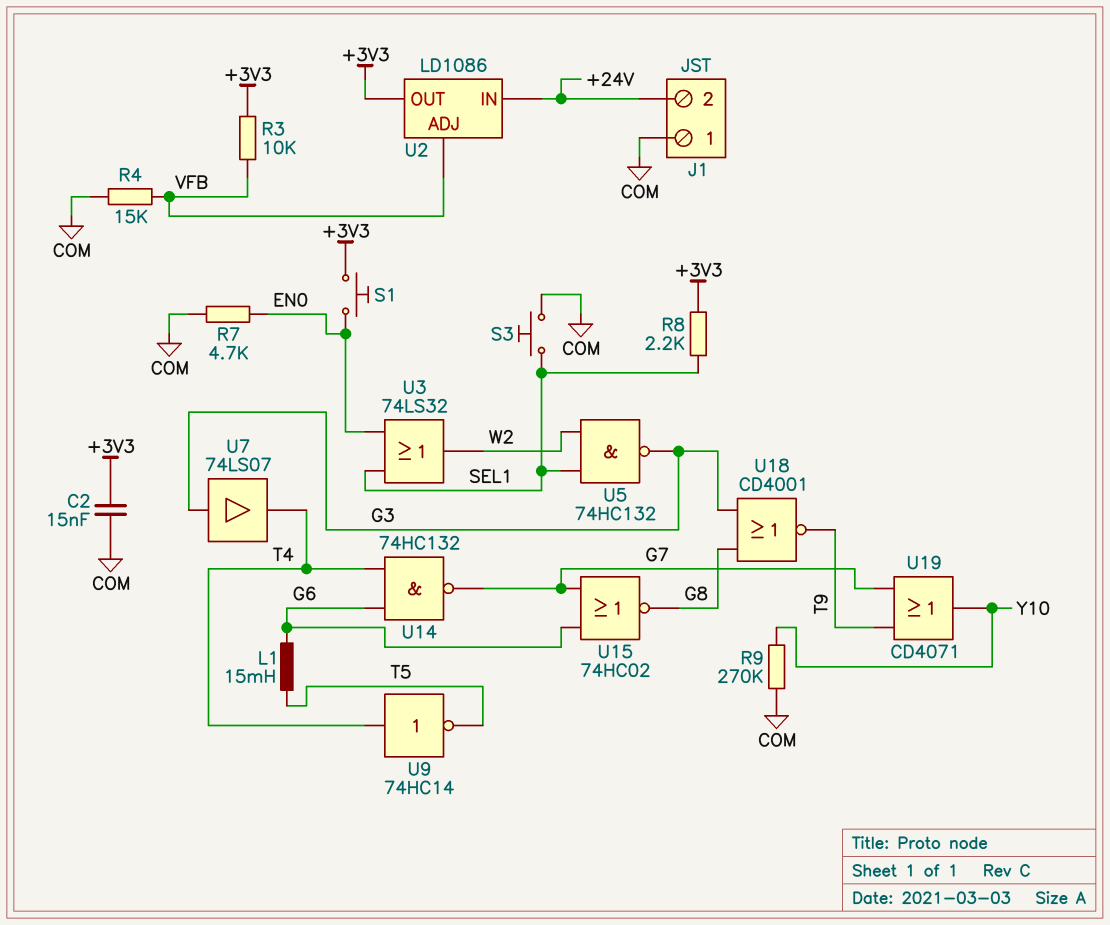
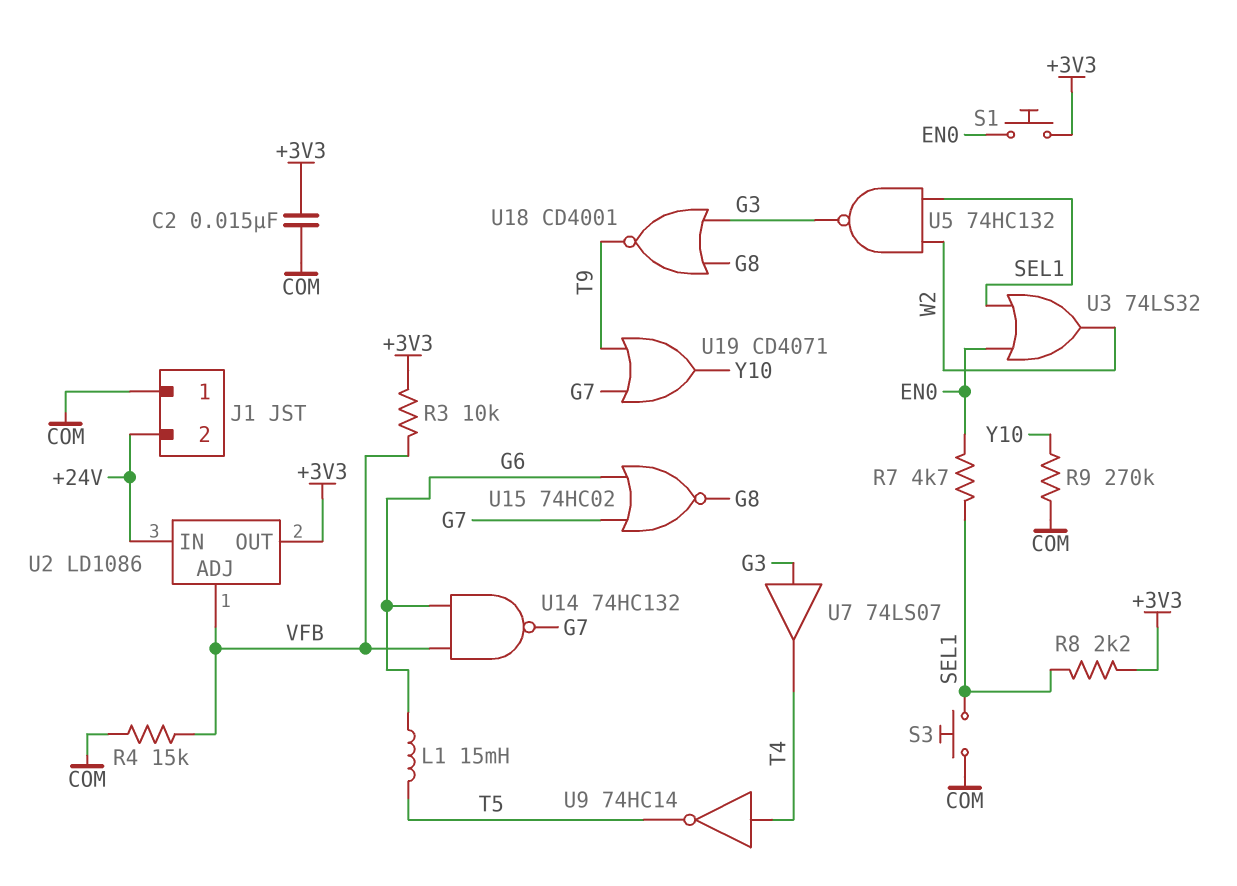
R7: 4.7k (COM, EN0) -> 4.7k (EN0, SEL1)
U14: NAND 74HC132 (in G6, in T4, out G7) -> NAND 74HC132 (in G6, in VFB, out G7)

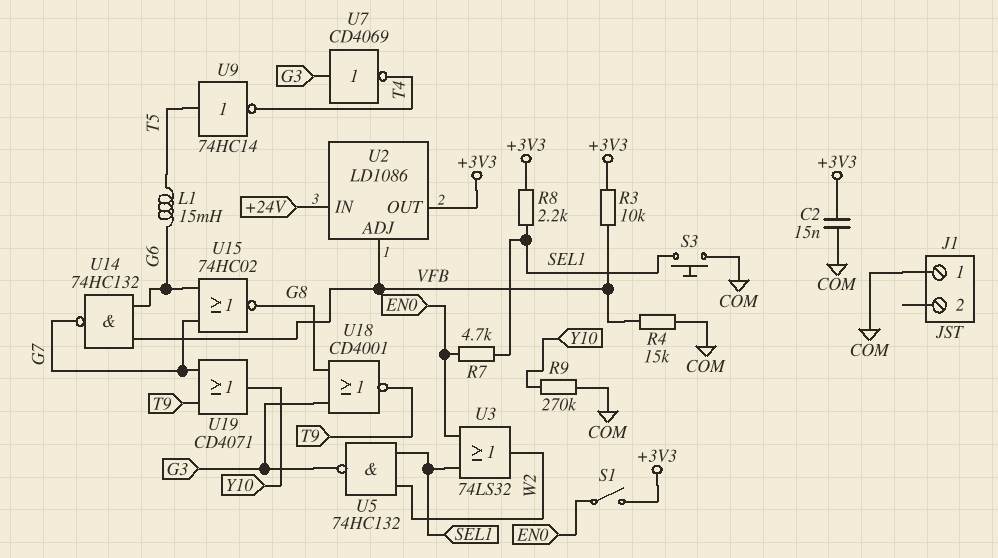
J1 pin 2: +24V -> none
S1: button (+3V3, EN0) -> switch (+3V3, EN0)
U7: buffer 74LS07 (in G3, out T4) -> NOT CD4069 (in G3, out T4)
U9: NOT 74HC14 (in T4, out T5) -> NOT 74HC14 (in T5, out T4)

